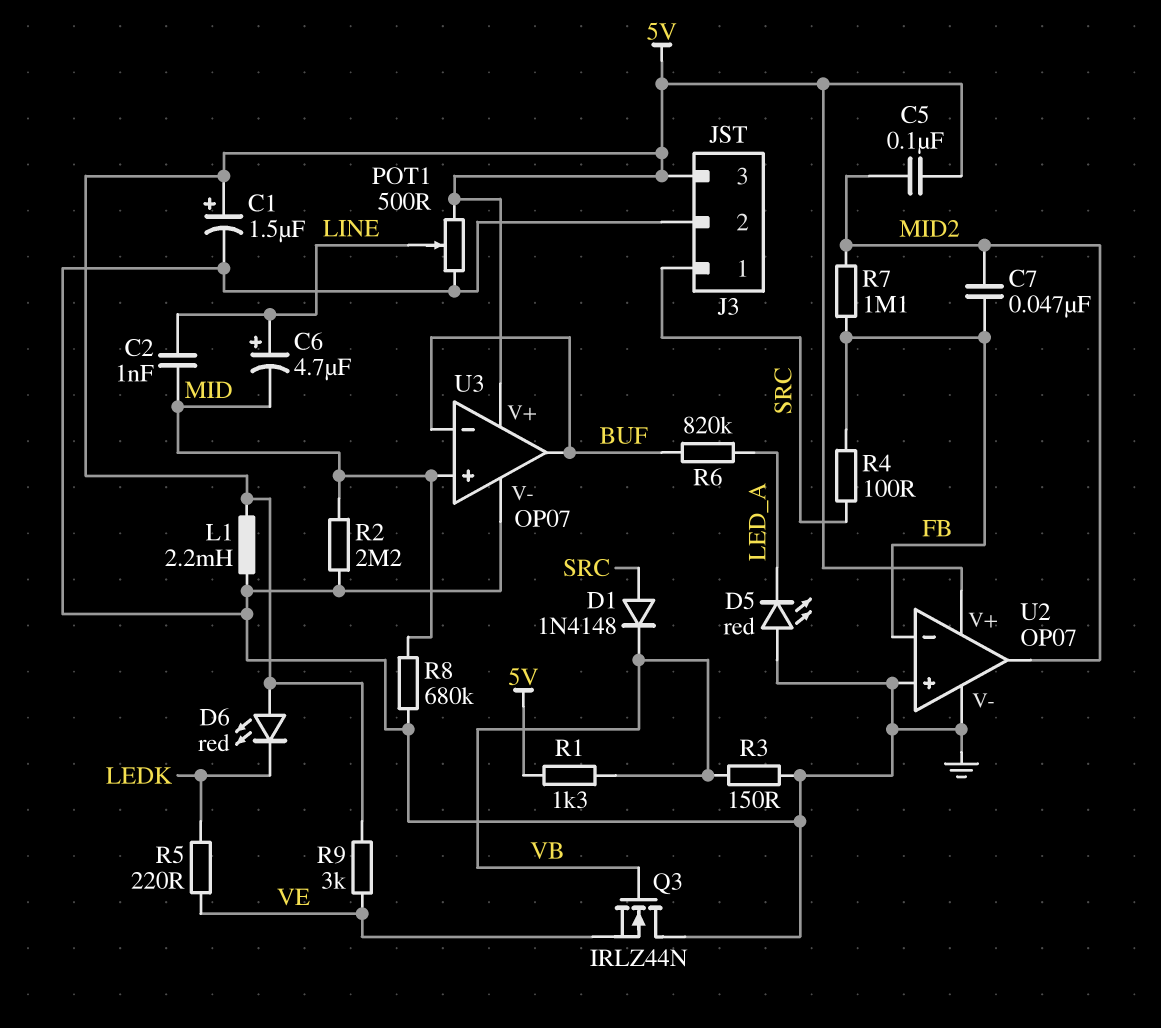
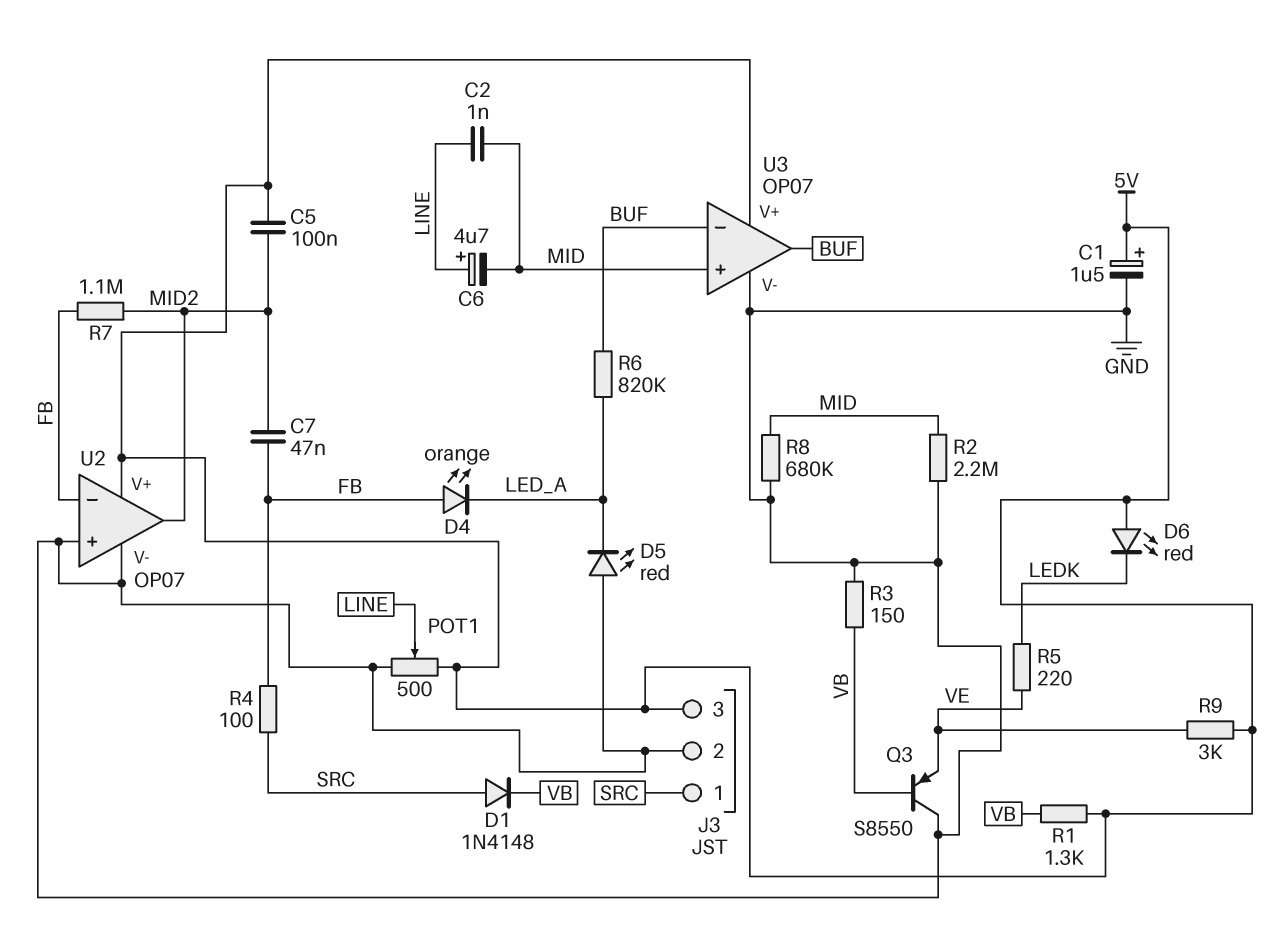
D4: none -> LED orange (A FB, K LED_A)
L1: 2.2mH (5V, GND) -> none
Q3: NMOS IRLZ44N (G VB, D GND, S VE) -> PNP S8550 (B VB, C GND, E VE)

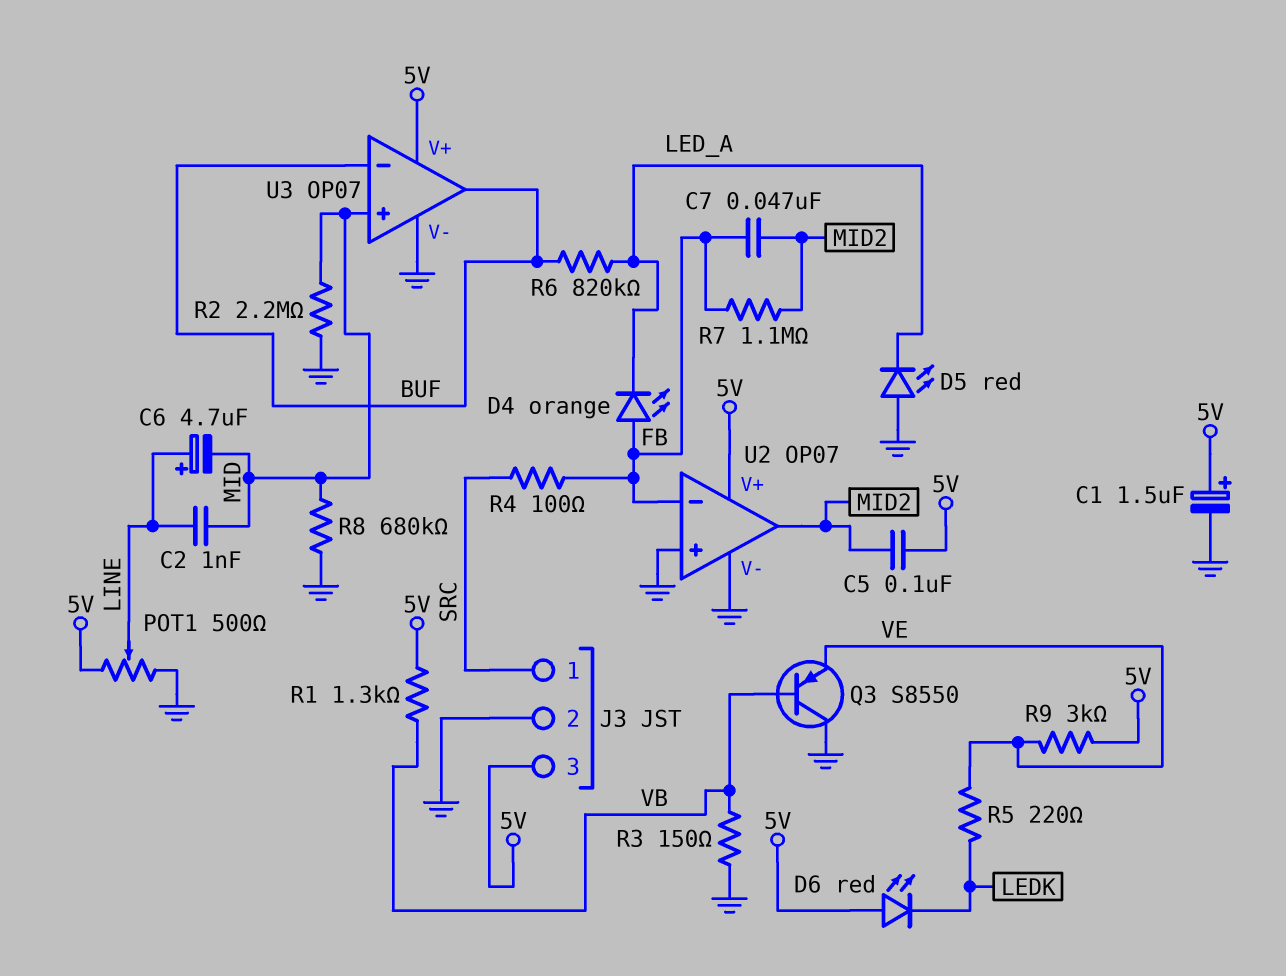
D1: diode 1N4148 (A SRC, K VB) -> none

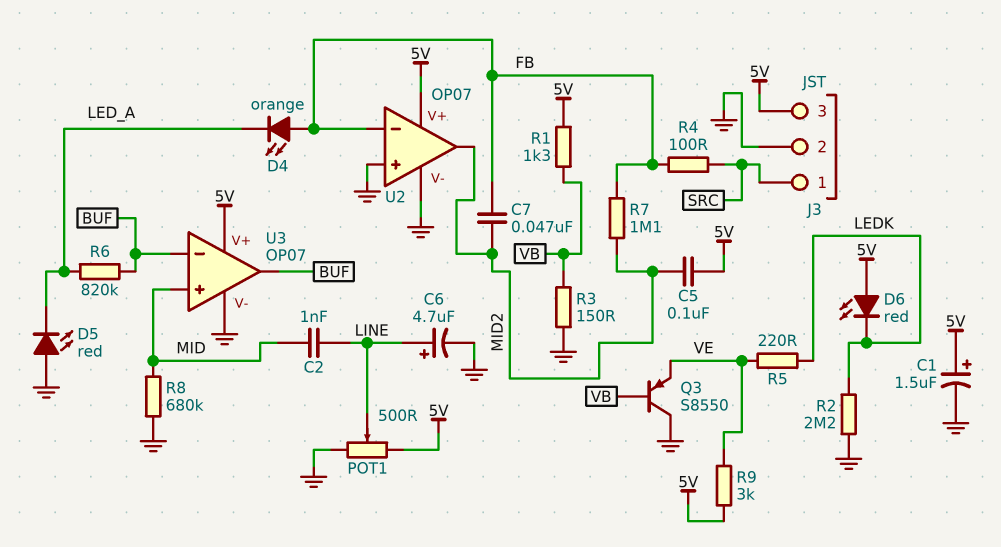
C6: 4.7uF (plus LINE, minus MID) -> 4.7uF (plus LINE, minus GND)
R2: 2.2M (GND, MID) -> 2.2M (GND, LEDK)

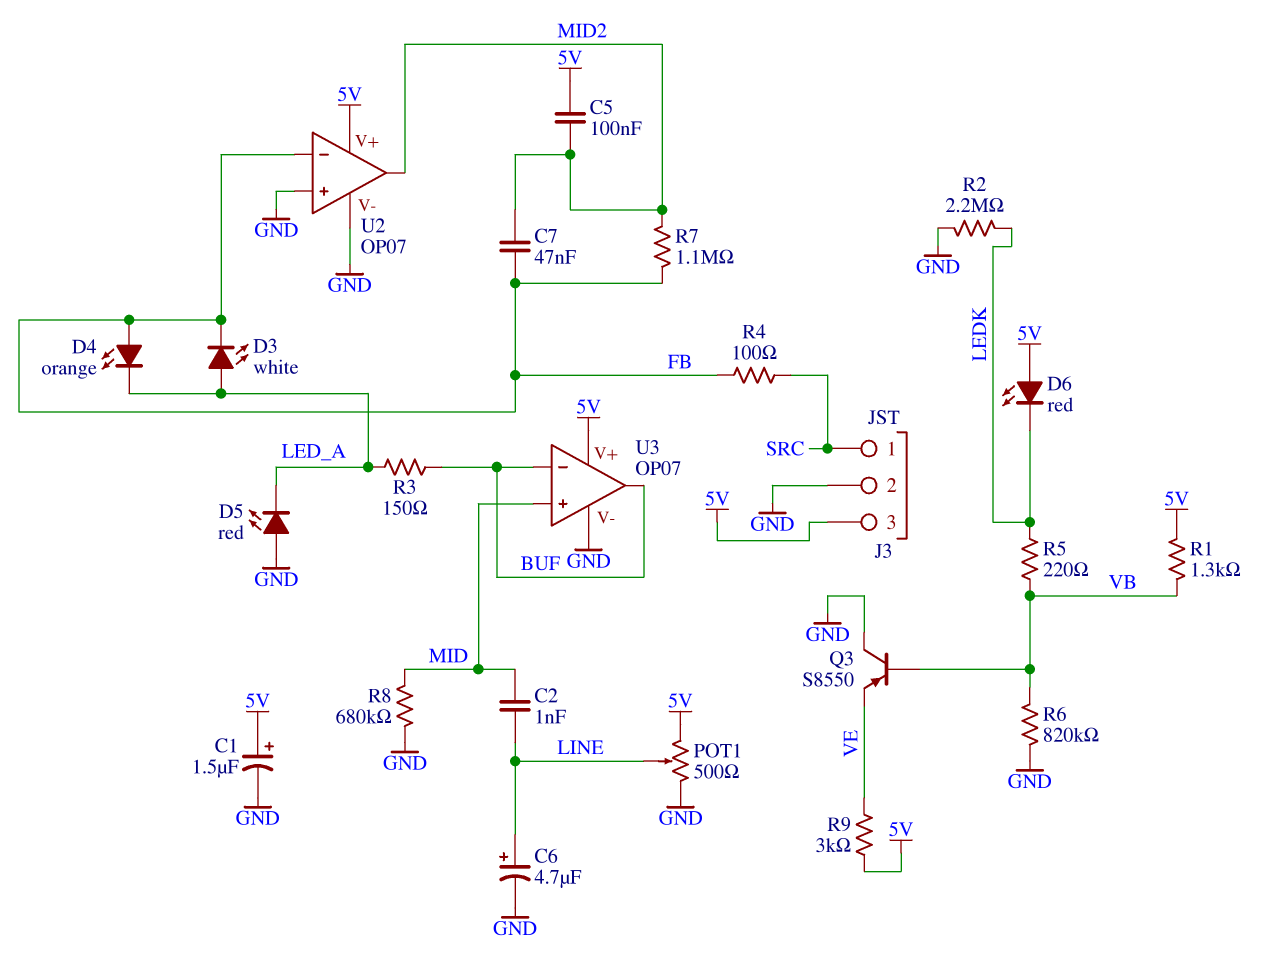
D3: none -> LED white (A LED_A, K FB)
R3: 150 (GND, VB) -> 150 (BUF, LED_A)
R5: 220 (LEDK, VE) -> 220 (LEDK, VB)
R6: 820k (BUF, LED_A) -> 820k (GND, VB)

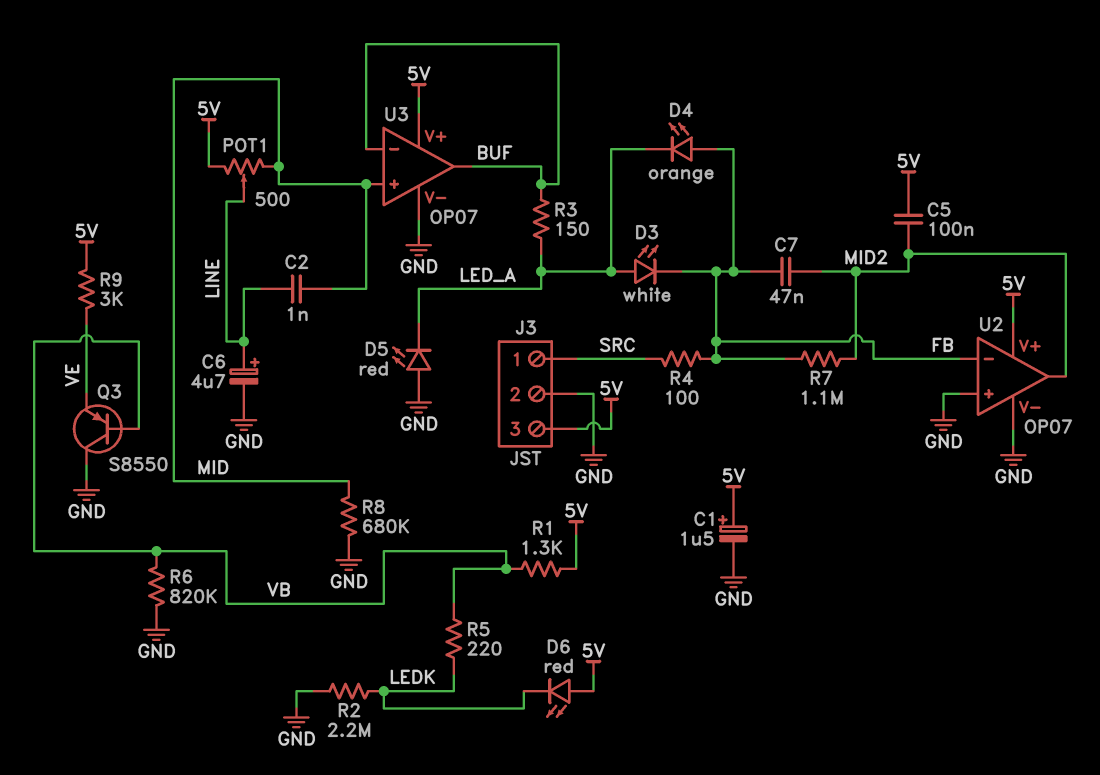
POT1: 500 (5V, GND, wiper LINE) -> 500 (5V, MID, wiper LINE)

